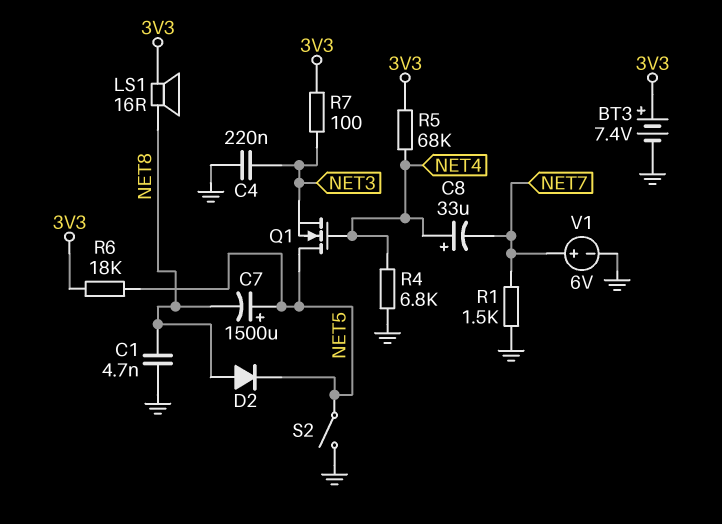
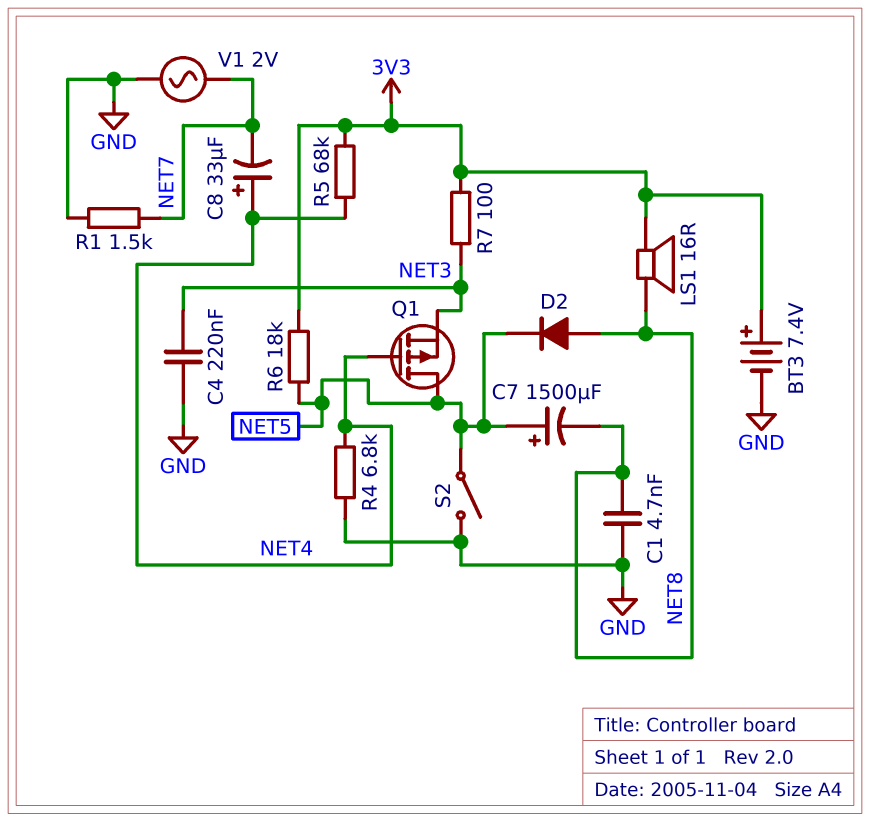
Q1: NMOS (G NET4, D NET5, S NET3) -> PMOS (G NET4, D NET5, S NET3)
V1: 6V (plus NET7, minus GND) -> AC 2V (GND, NET7)

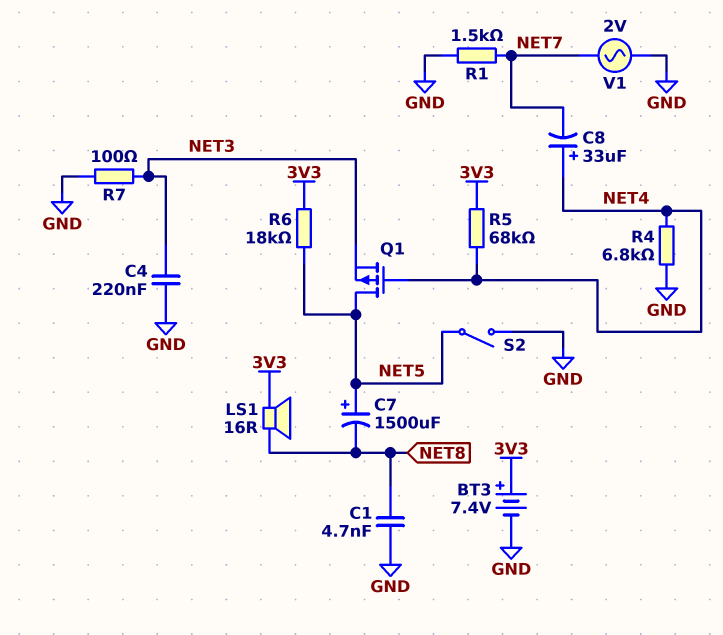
D2: diode (A NET8, K NET5) -> none
R7: 100 (3V3, NET3) -> 100 (GND, NET3)

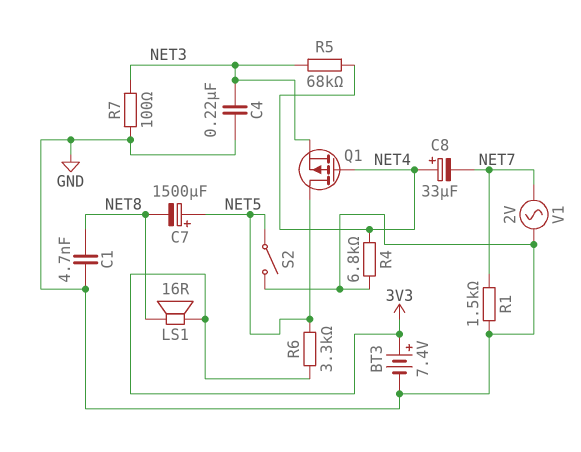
R5: 68k (3V3, NET4) -> 68k (NET3, NET4)
R6: 18k (3V3, NET5) -> 3.3k (3V3, NET5)

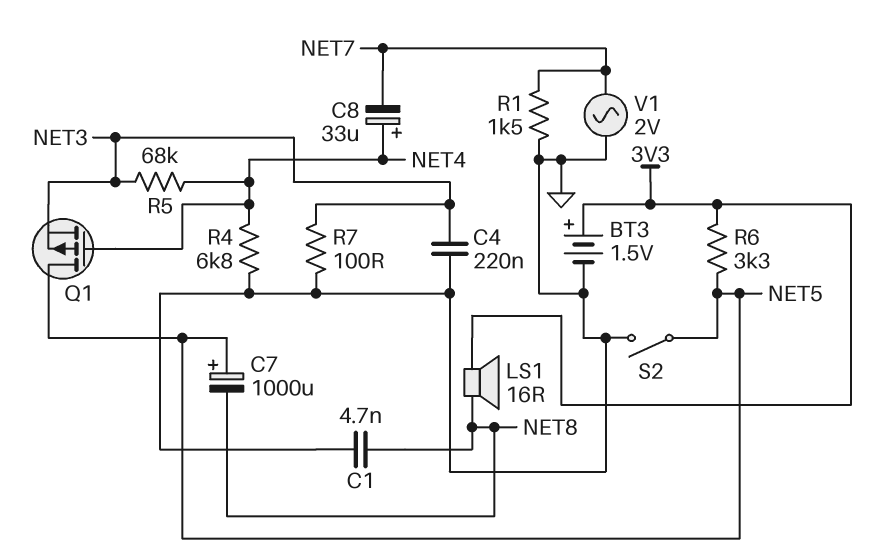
BT3: 7.4V (plus 3V3, minus GND) -> 1.5V (plus 3V3, minus GND)
C7: 1500uF (plus NET5, minus NET8) -> 1000uF (plus NET5, minus NET8)

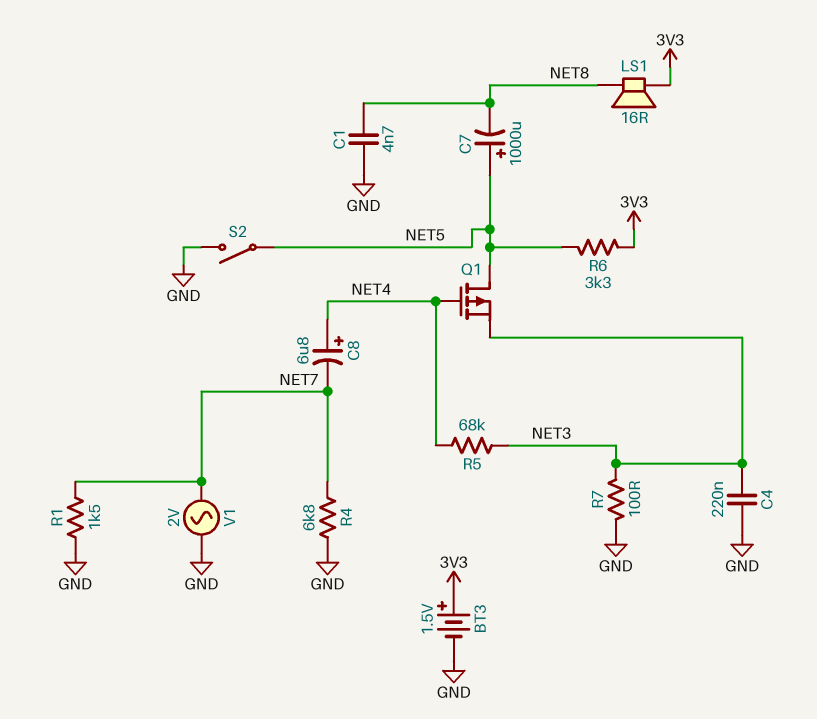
C8: 33uF (plus NET4, minus NET7) -> 6.8uF (plus NET4, minus NET7)
R4: 6.8k (GND, NET4) -> 6.8k (GND, NET7)

